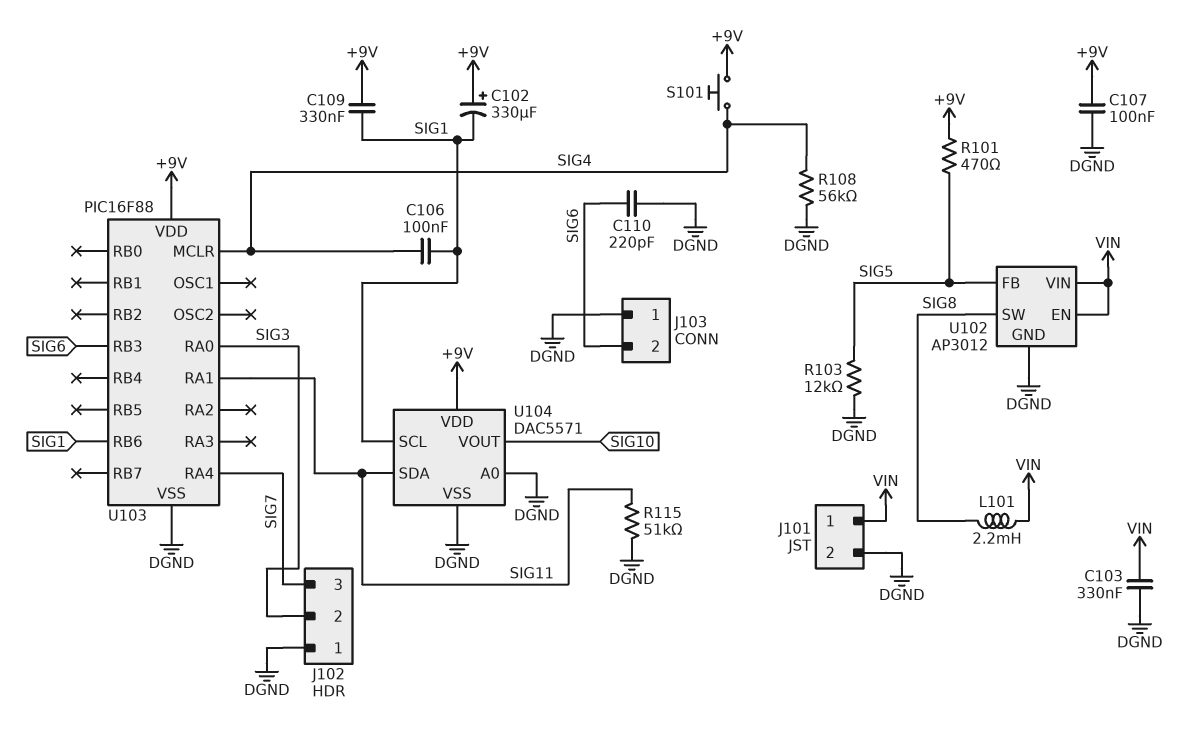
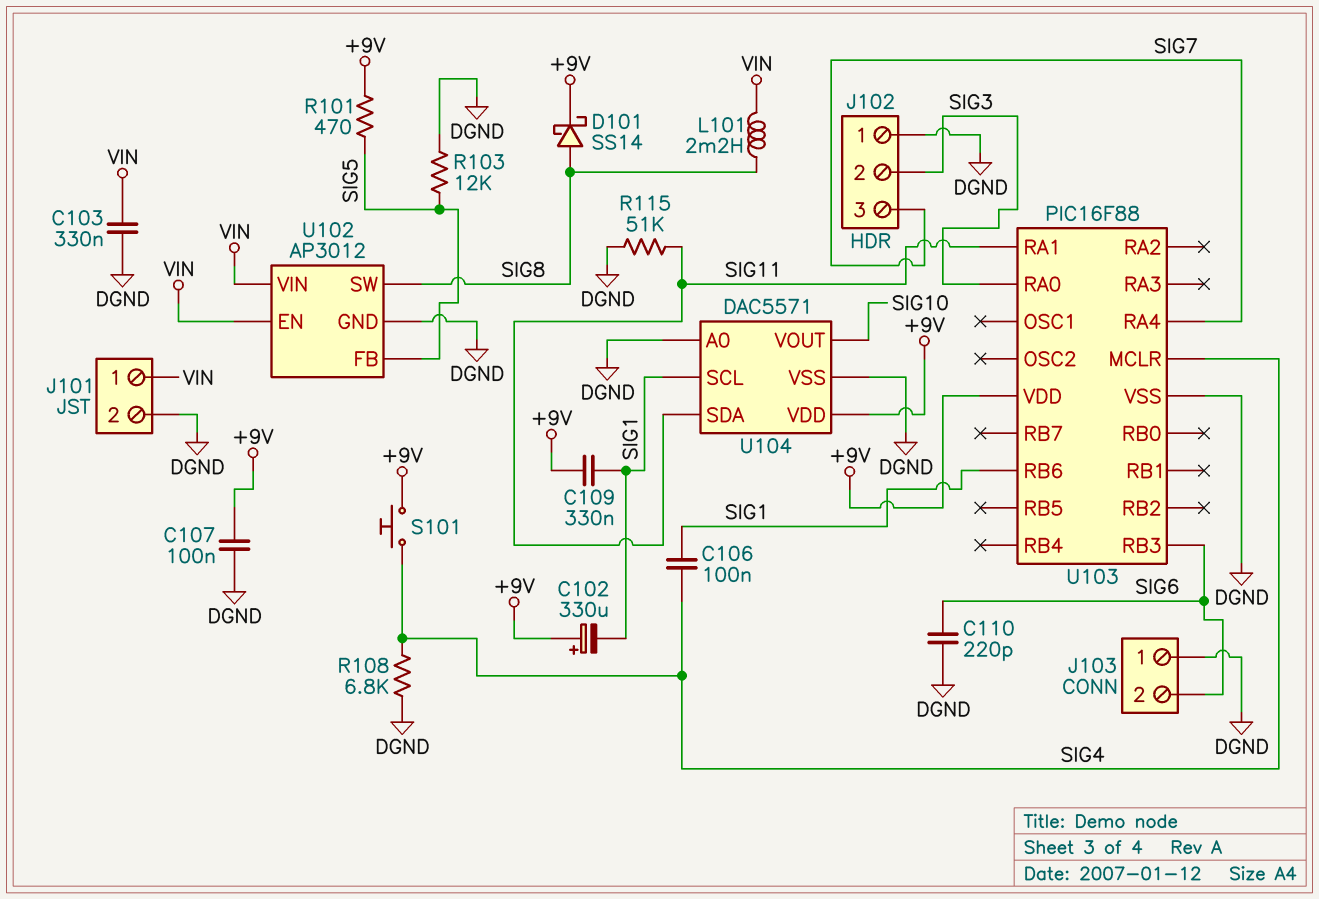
D101: none -> schottky SS14 (A SIG8, K +9V)
R108: 56k (DGND, SIG4) -> 6.8k (DGND, SIG4)

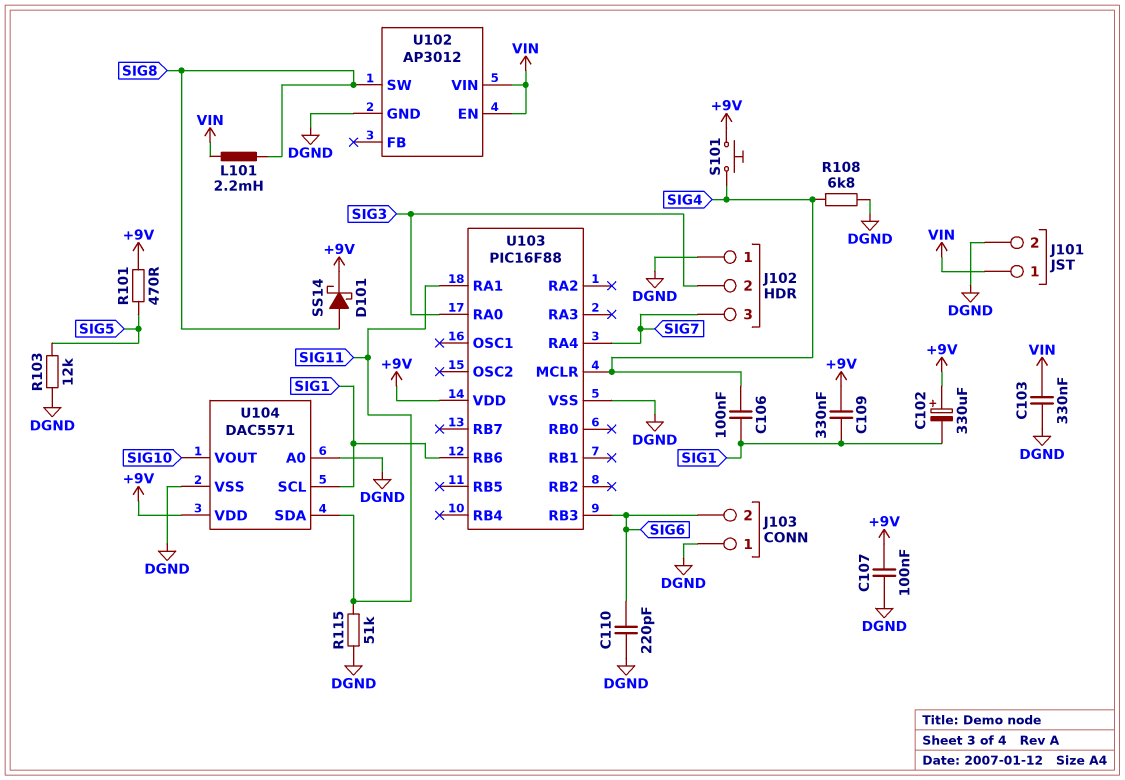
U102 pin FB: SIG5 -> none

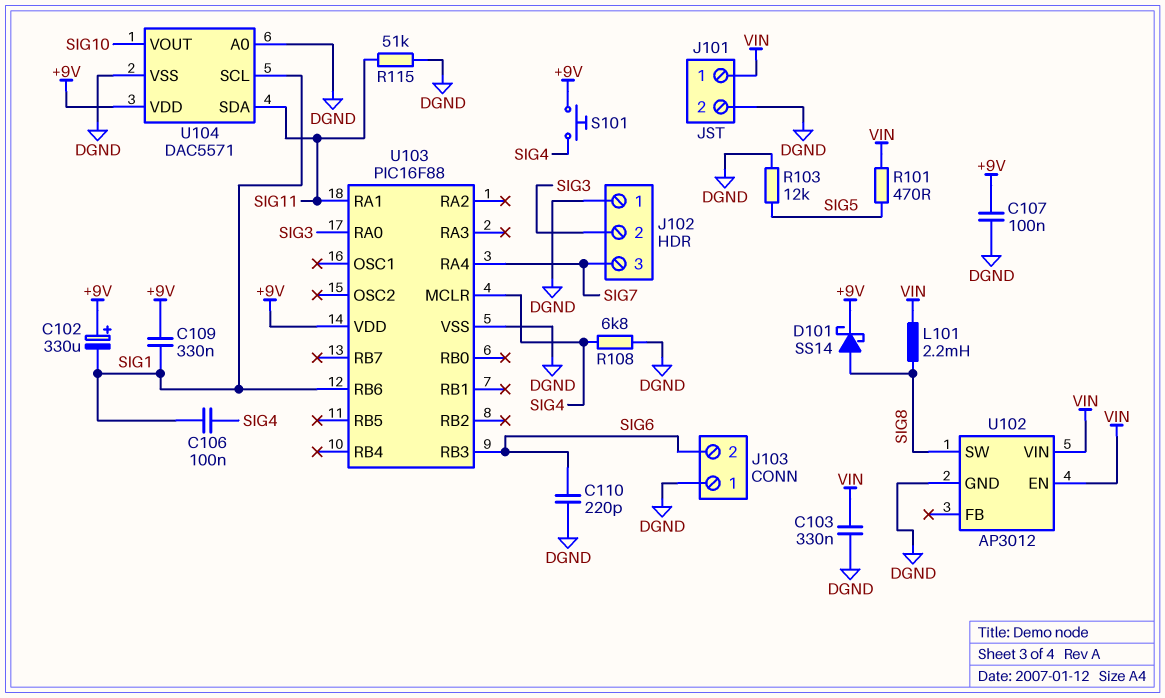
R101: 470 (+9V, SIG5) -> 470 (SIG5, VIN)

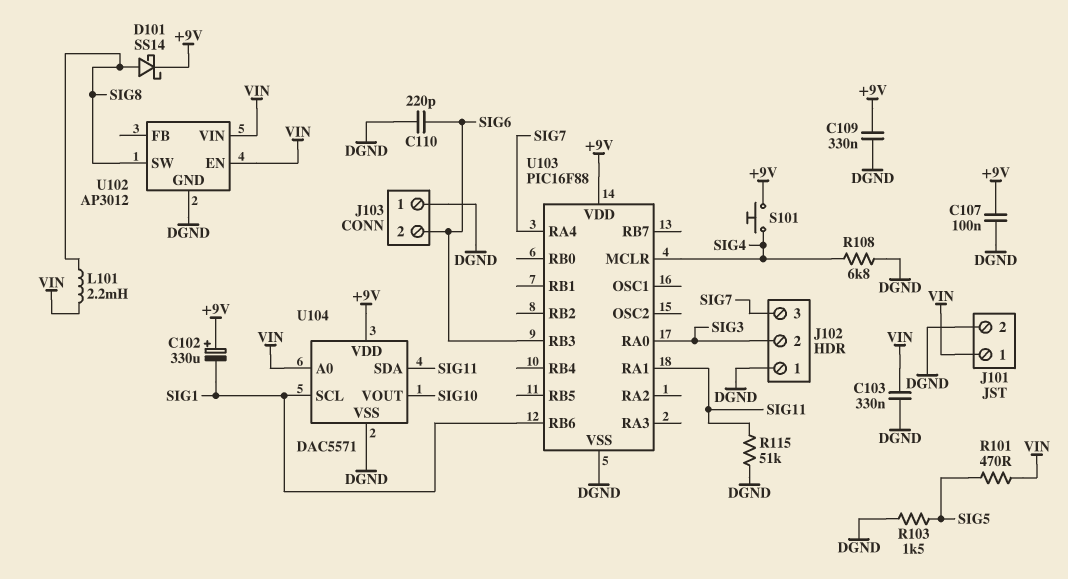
C106: 100nF (SIG1, SIG4) -> none
C109: 330nF (+9V, SIG1) -> 330nF (+9V, DGND)
R103: 12k (DGND, SIG5) -> 1.5k (DGND, SIG5)
U104 pin A0: DGND -> VIN

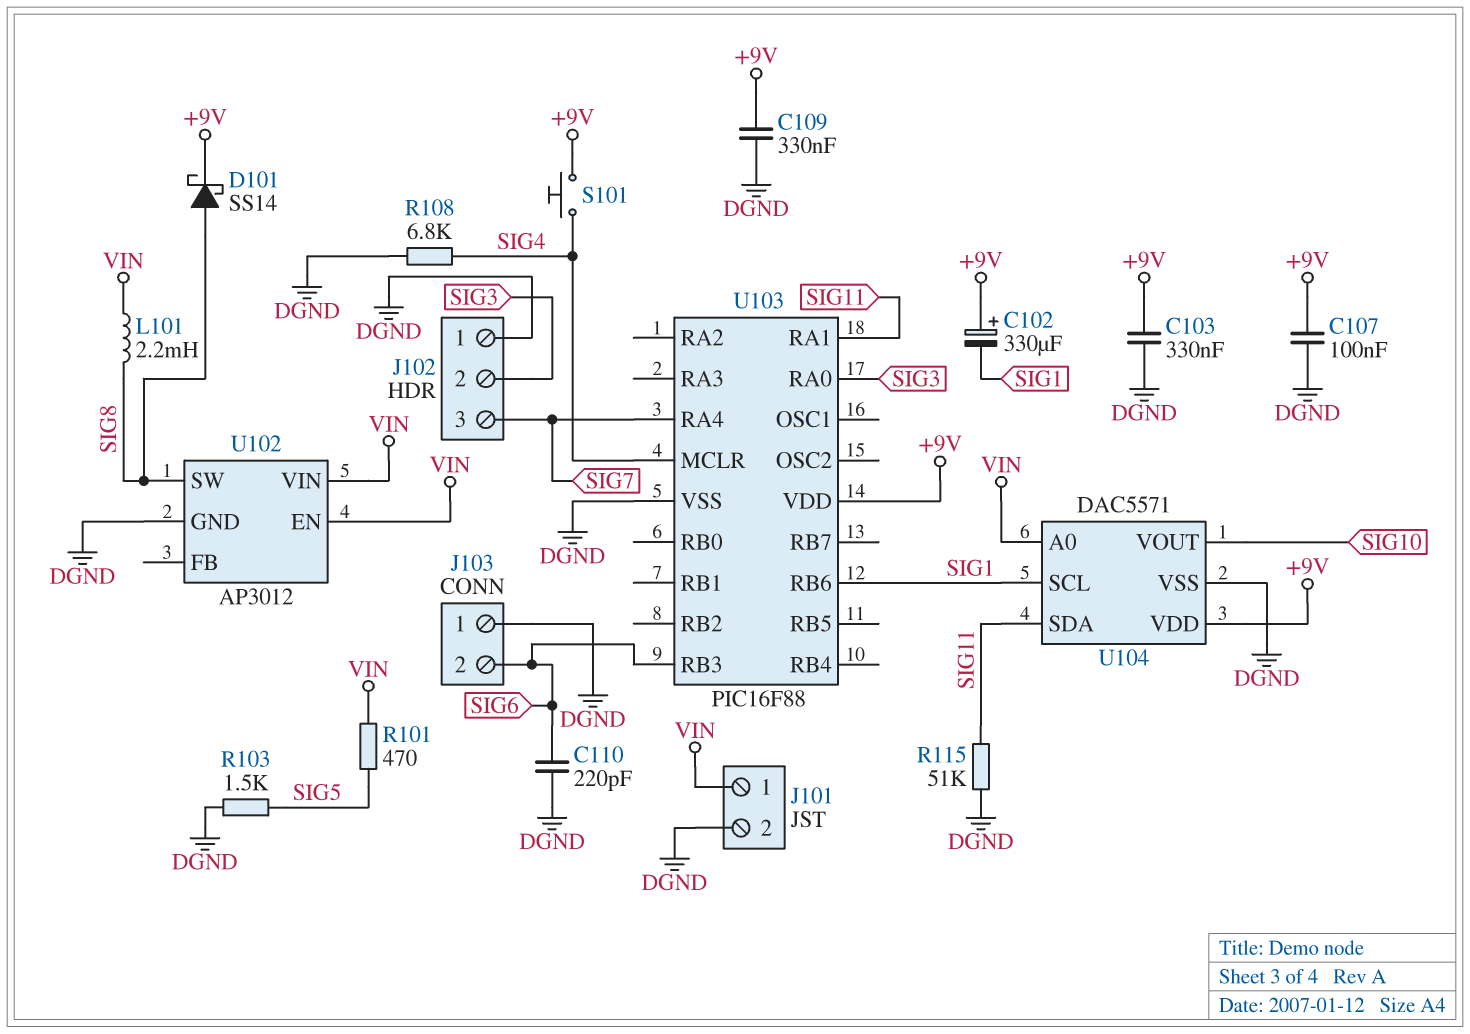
C103: 330nF (DGND, VIN) -> 330nF (+9V, DGND)

